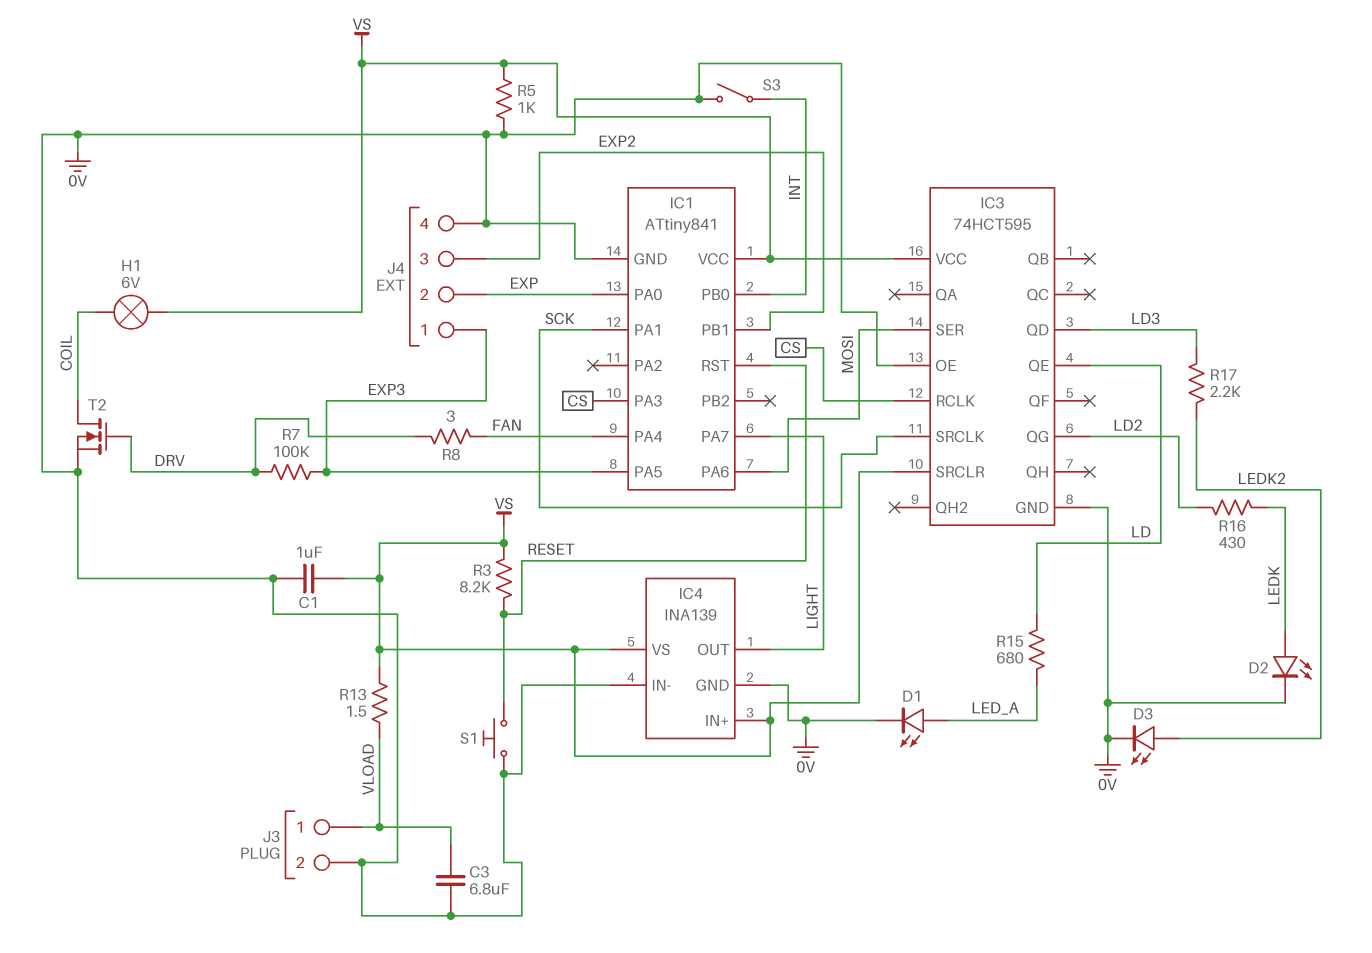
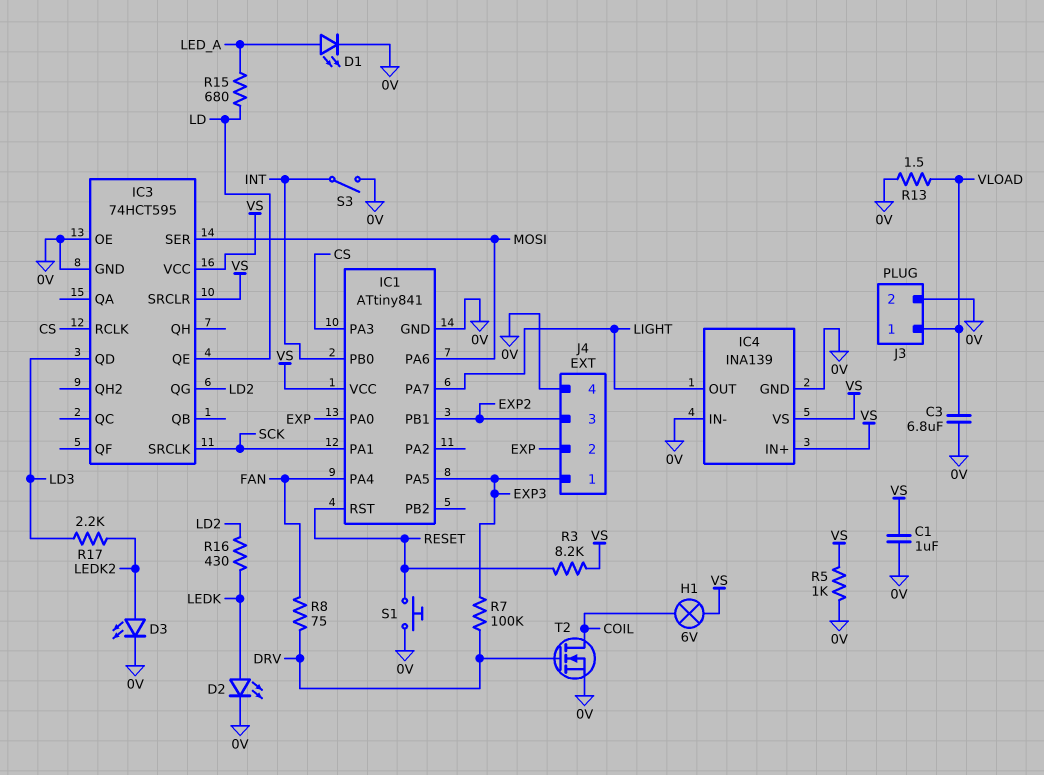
R8: 3 (DRV, FAN) -> 75 (DRV, FAN)
R13: 1.5 (VLOAD, VS) -> 1.5 (0V, VLOAD)

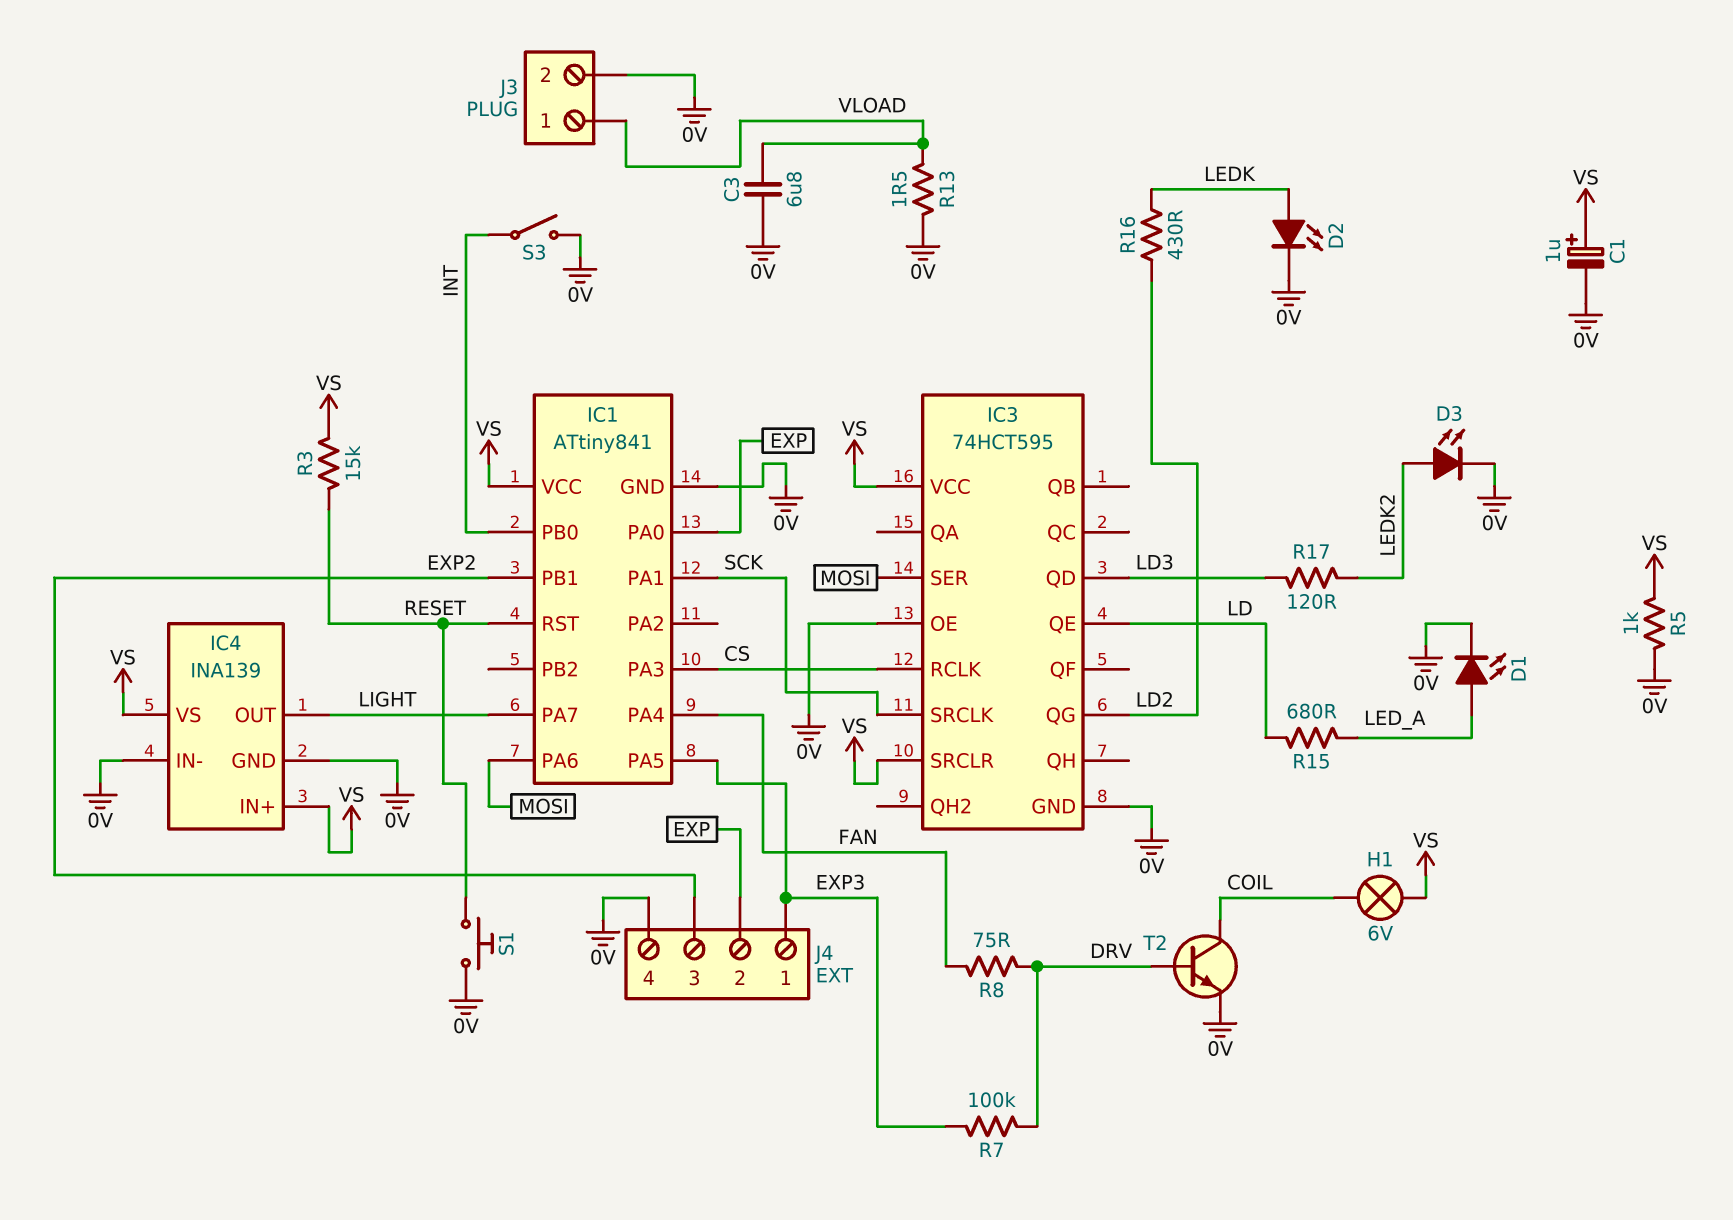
C1: 1uF (0V, VS) -> 1uF (plus VS, minus 0V)
R3: 8.2k (RESET, VS) -> 15k (RESET, VS)
R17: 2.2k (LD3, LEDK2) -> 120 (LD3, LEDK2)
T2: NMOS (G DRV, D COIL, S 0V) -> NPN (B DRV, C COIL, E 0V)

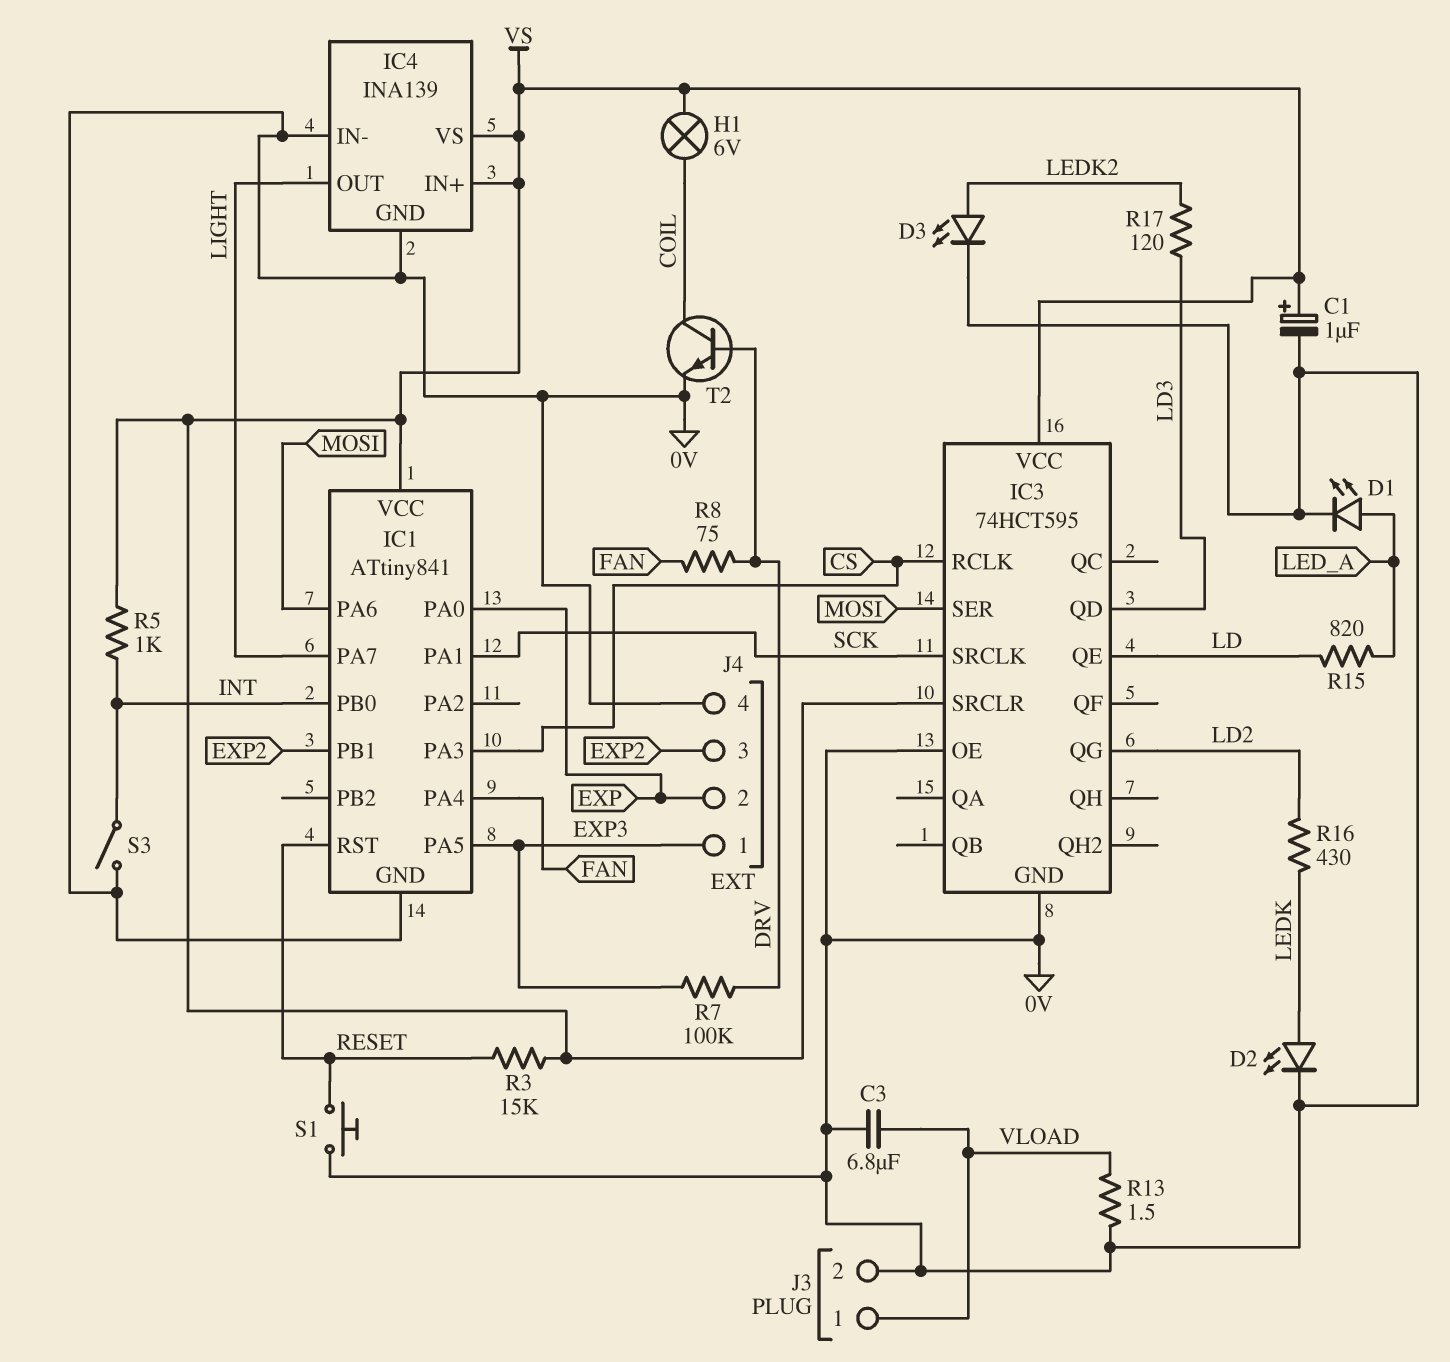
R5: 1k (0V, VS) -> 1k (INT, VS)
R15: 680 (LD, LED_A) -> 820 (LD, LED_A)

